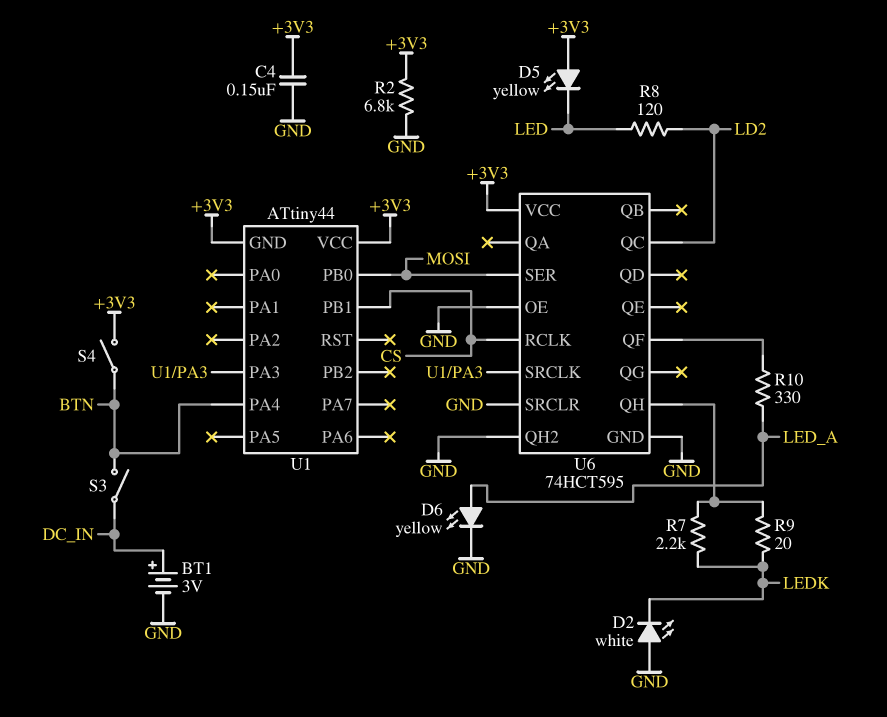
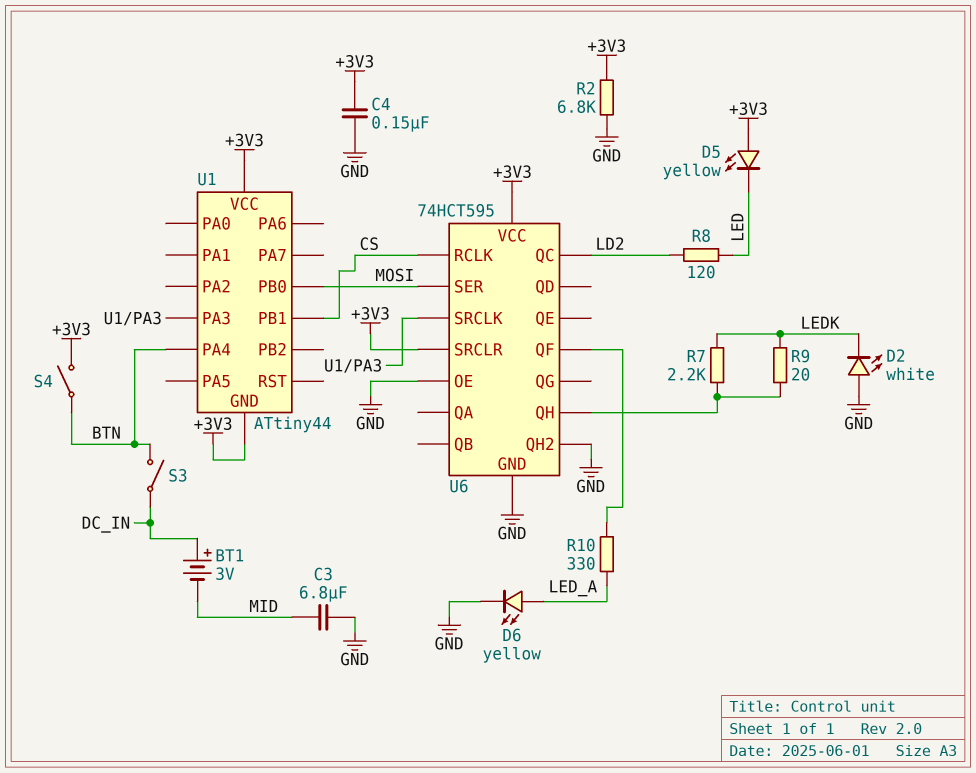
BT1: 3V (plus DC_IN, minus GND) -> 3V (plus DC_IN, minus MID)
C3: none -> 6.8uF (GND, MID)
U6 pin SRCLR: GND -> +3V3

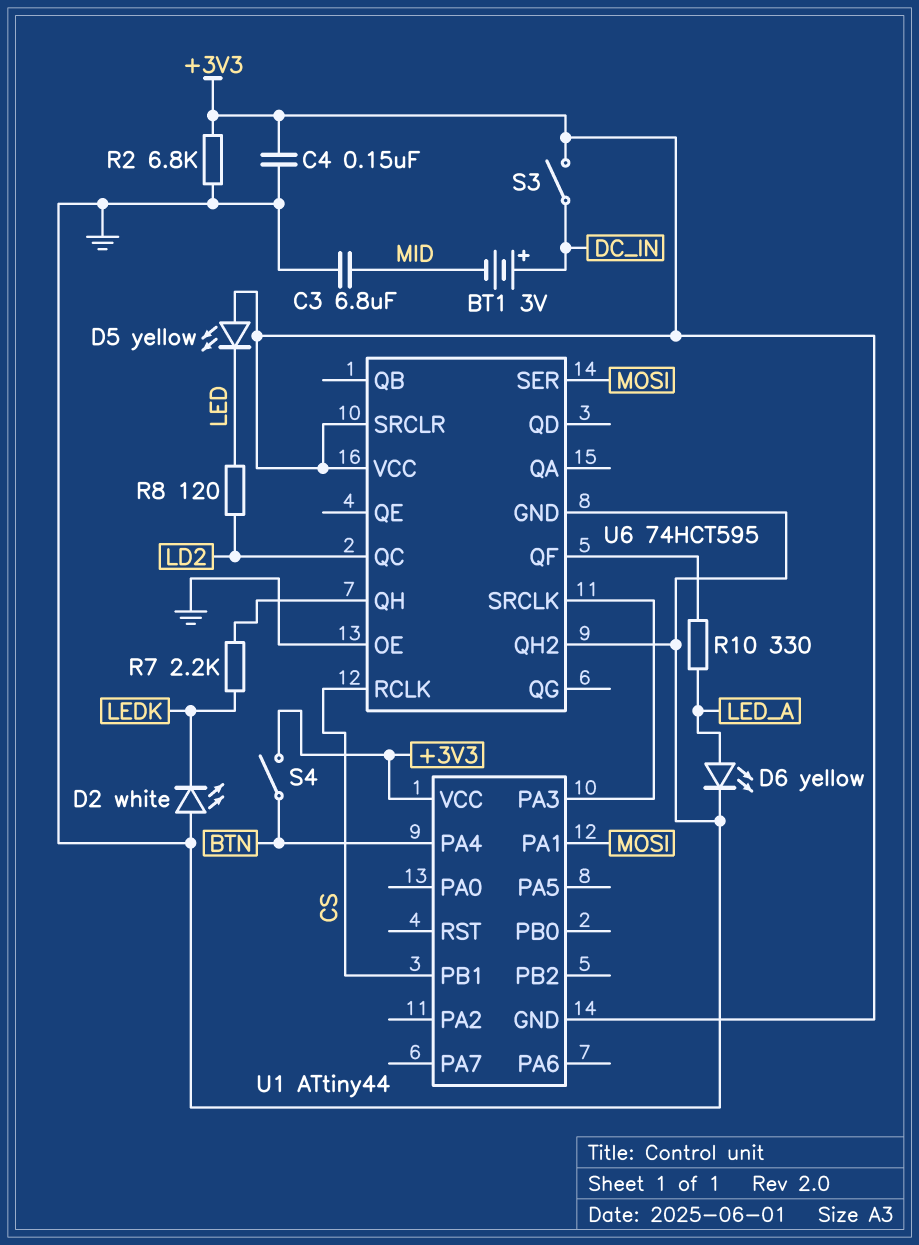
R9: 20 (LEDK, U6/QH) -> none
S3: switch (BTN, DC_IN) -> switch (+3V3, DC_IN)
U1 pin PA1: none -> MOSI
U1 pin PB0: MOSI -> none

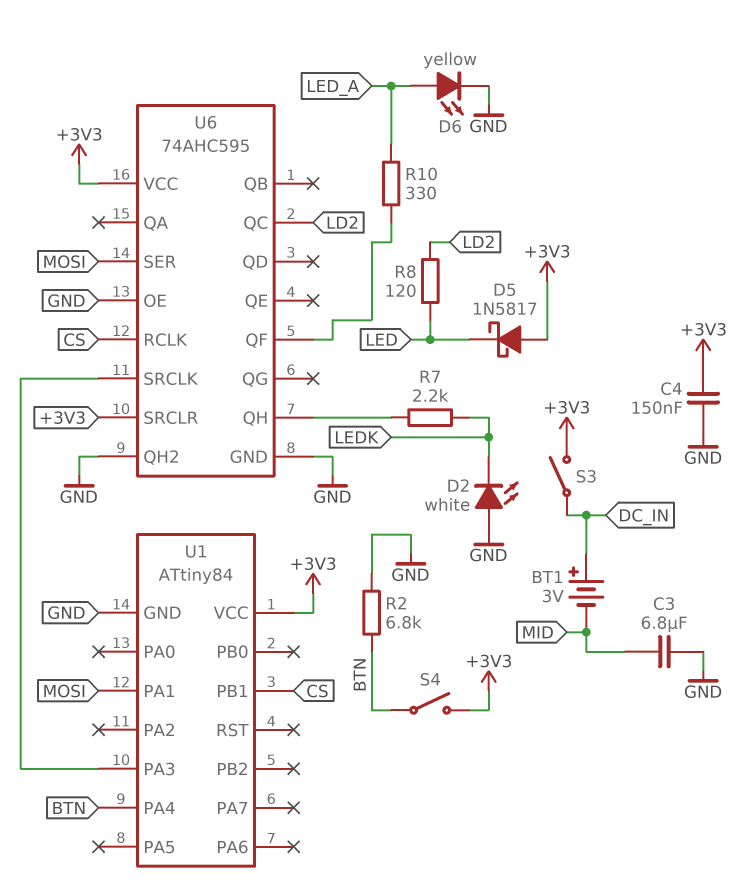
D5: LED yellow (A +3V3, K LED) -> schottky 1N5817 (A +3V3, K LED)
R2: 6.8k (+3V3, GND) -> 6.8k (BTN, GND)
U1: ATtiny44 -> ATtiny84
U1 pin GND: +3V3 -> GND
U6: 74HCT595 -> 74AHC595

